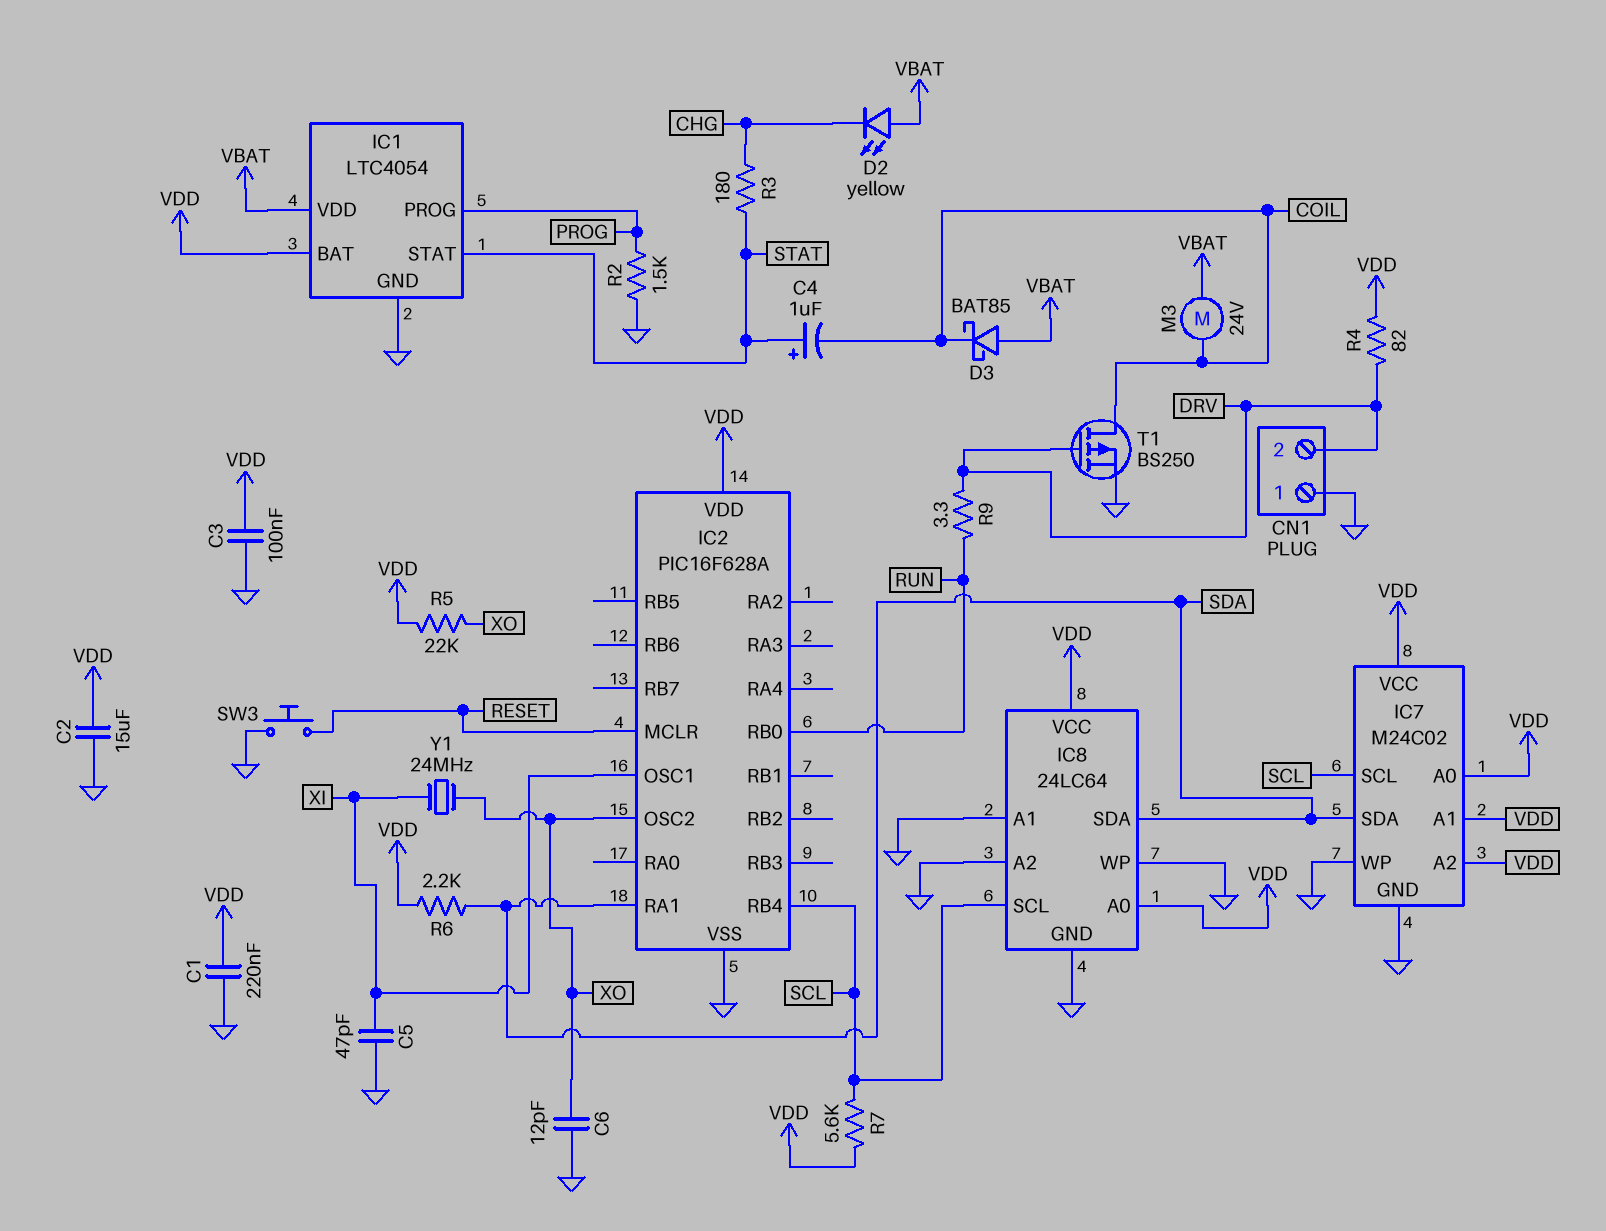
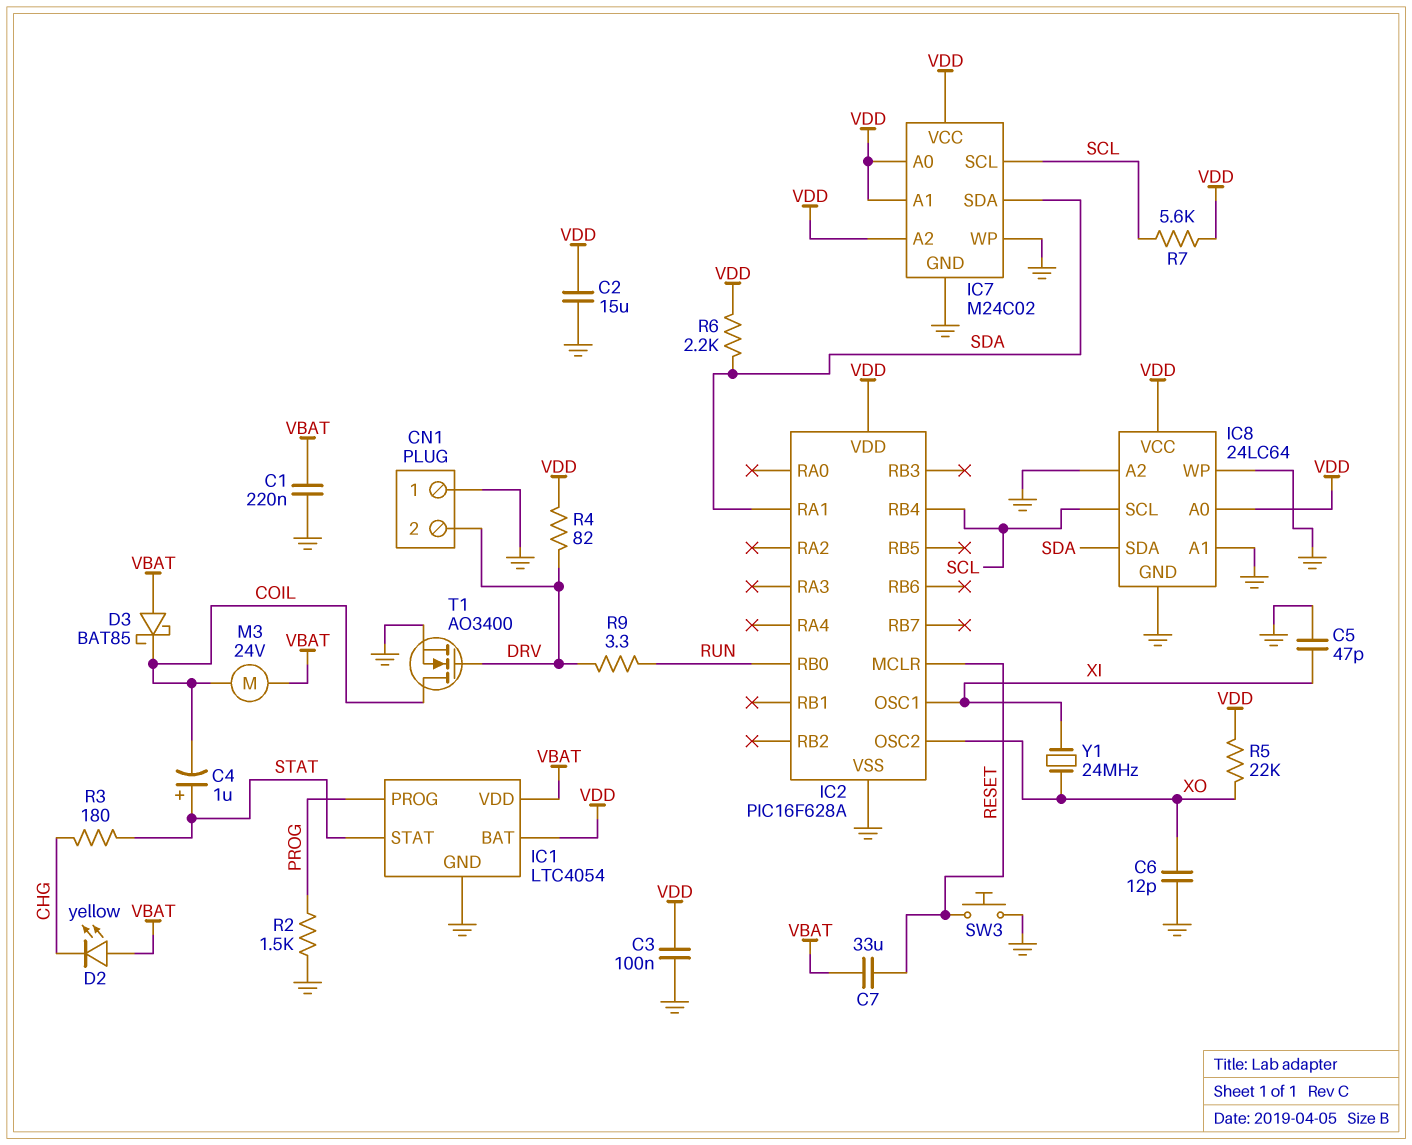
C1: 220nF (GND, VDD) -> 220nF (GND, VBAT)
C7: none -> 33uF (RESET, VBAT)
T1: PMOS BS250 (G DRV, D COIL, S GND) -> NMOS AO3400 (G DRV, D COIL, S GND)

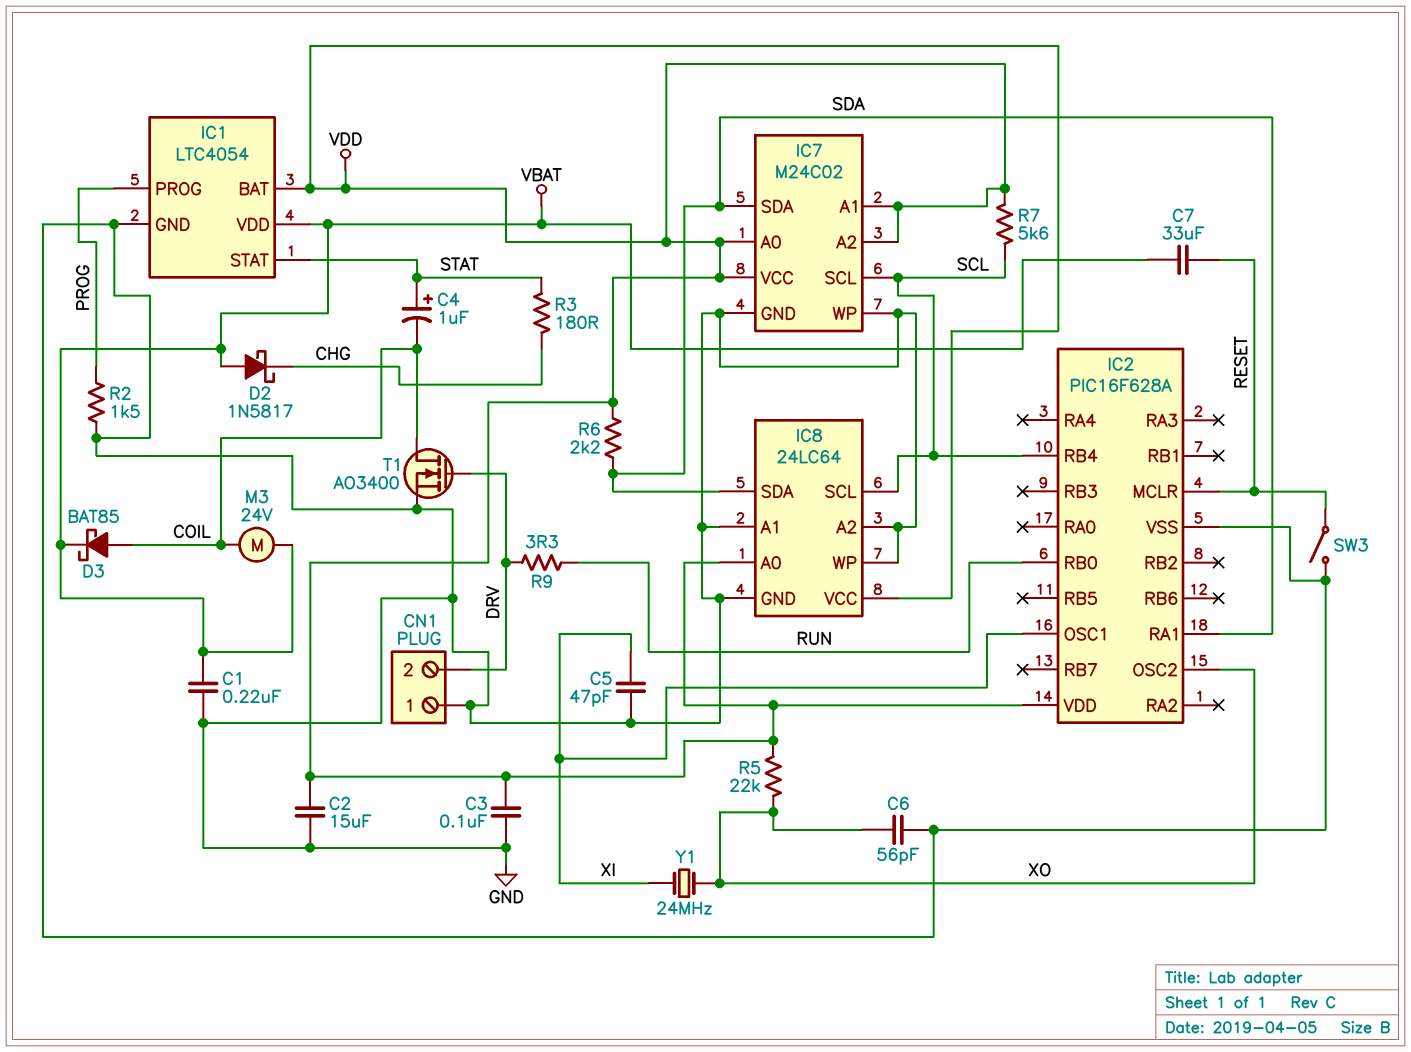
C6: 12pF (GND, XO) -> 56pF (GND, XO)
D2: LED yellow (A VBAT, K CHG) -> schottky 1N5817 (A VBAT, K CHG)
D3: schottky BAT85 (A VBAT, K COIL) -> schottky BAT85 (A COIL, K VBAT)
R4: 82 (DRV, VDD) -> none
SW3: button (GND, RESET) -> switch (GND, RESET)

